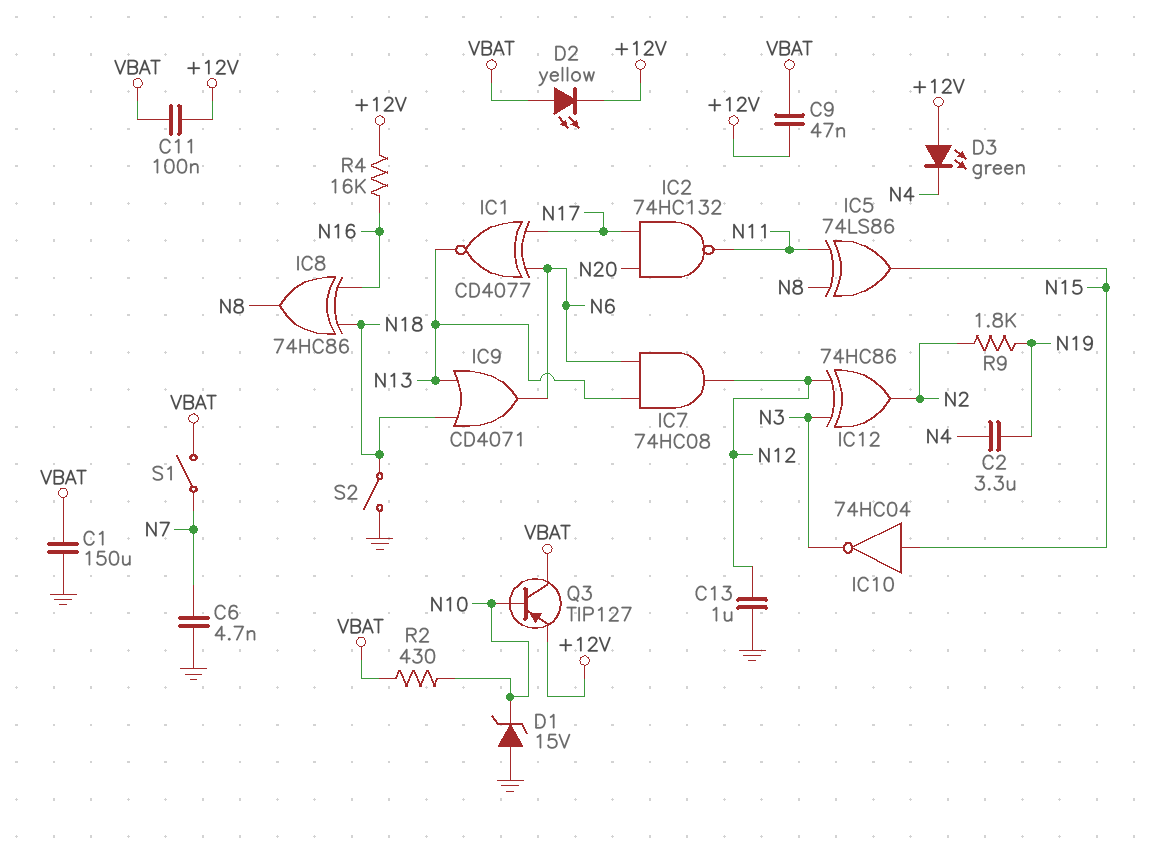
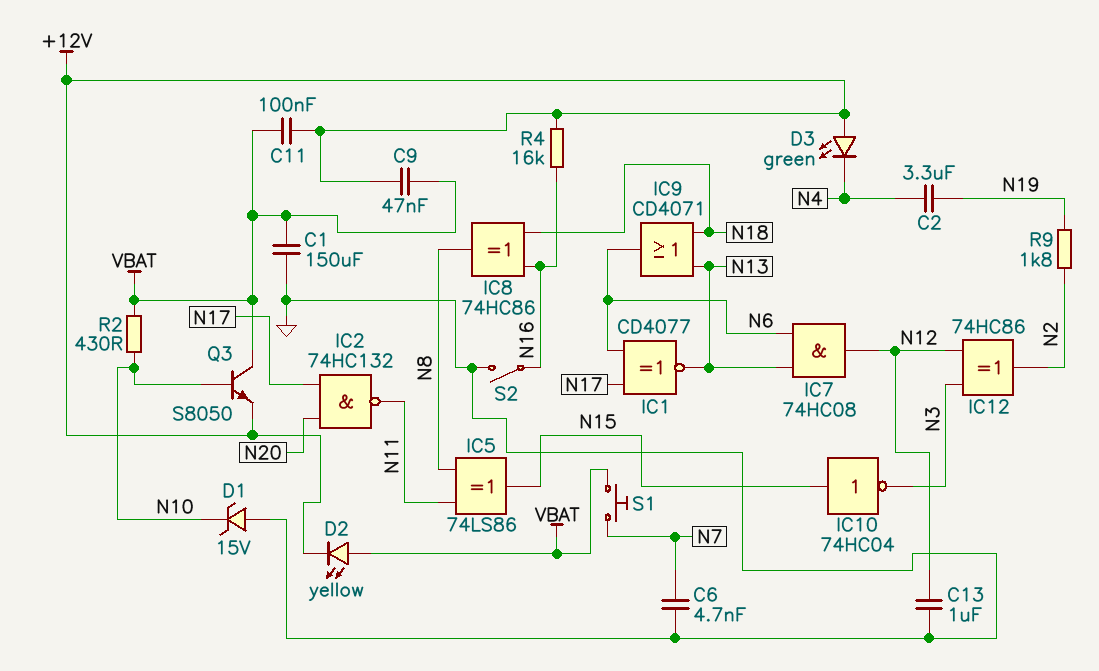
Q3: PNP TIP127 (B N10, C VBAT, E +12V) -> NPN S8050 (B N10, C VBAT, E +12V)
S1: switch (N7, VBAT) -> button (N7, VBAT)
S2: switch (GND, N18) -> switch (GND, N16)

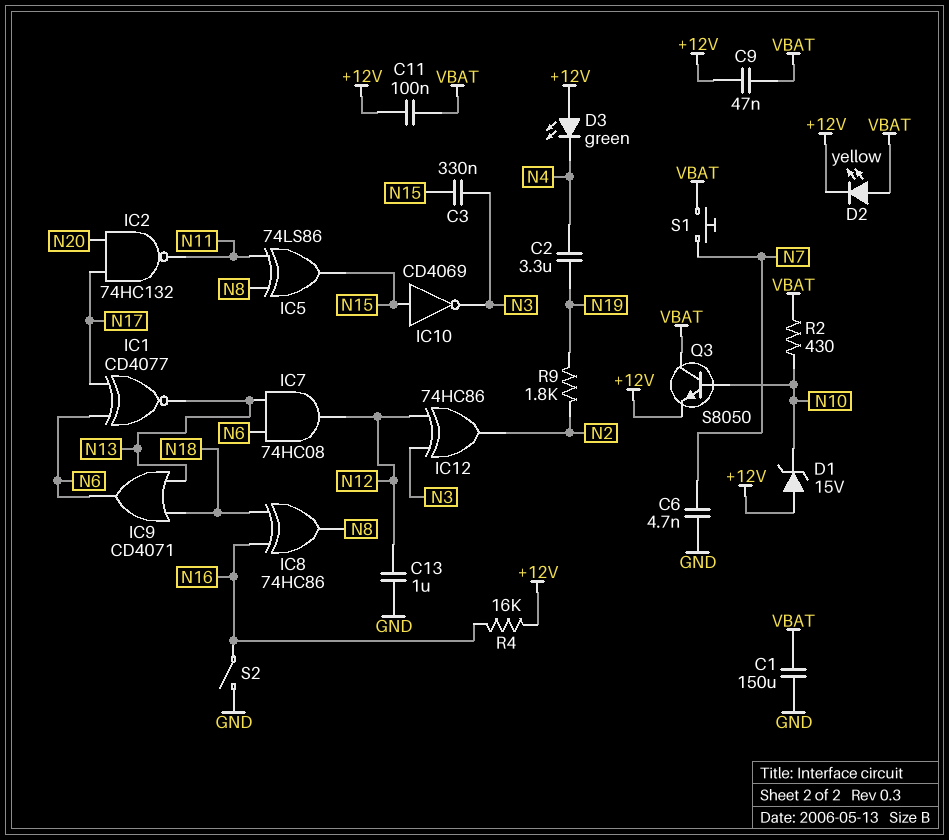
C3: none -> 330nF (N3, N15)
D1: zener 15V (A GND, K N10) -> zener 15V (A +12V, K N10)
IC10: NOT 74HC04 (in N15, out N3) -> NOT CD4069 (in N15, out N3)

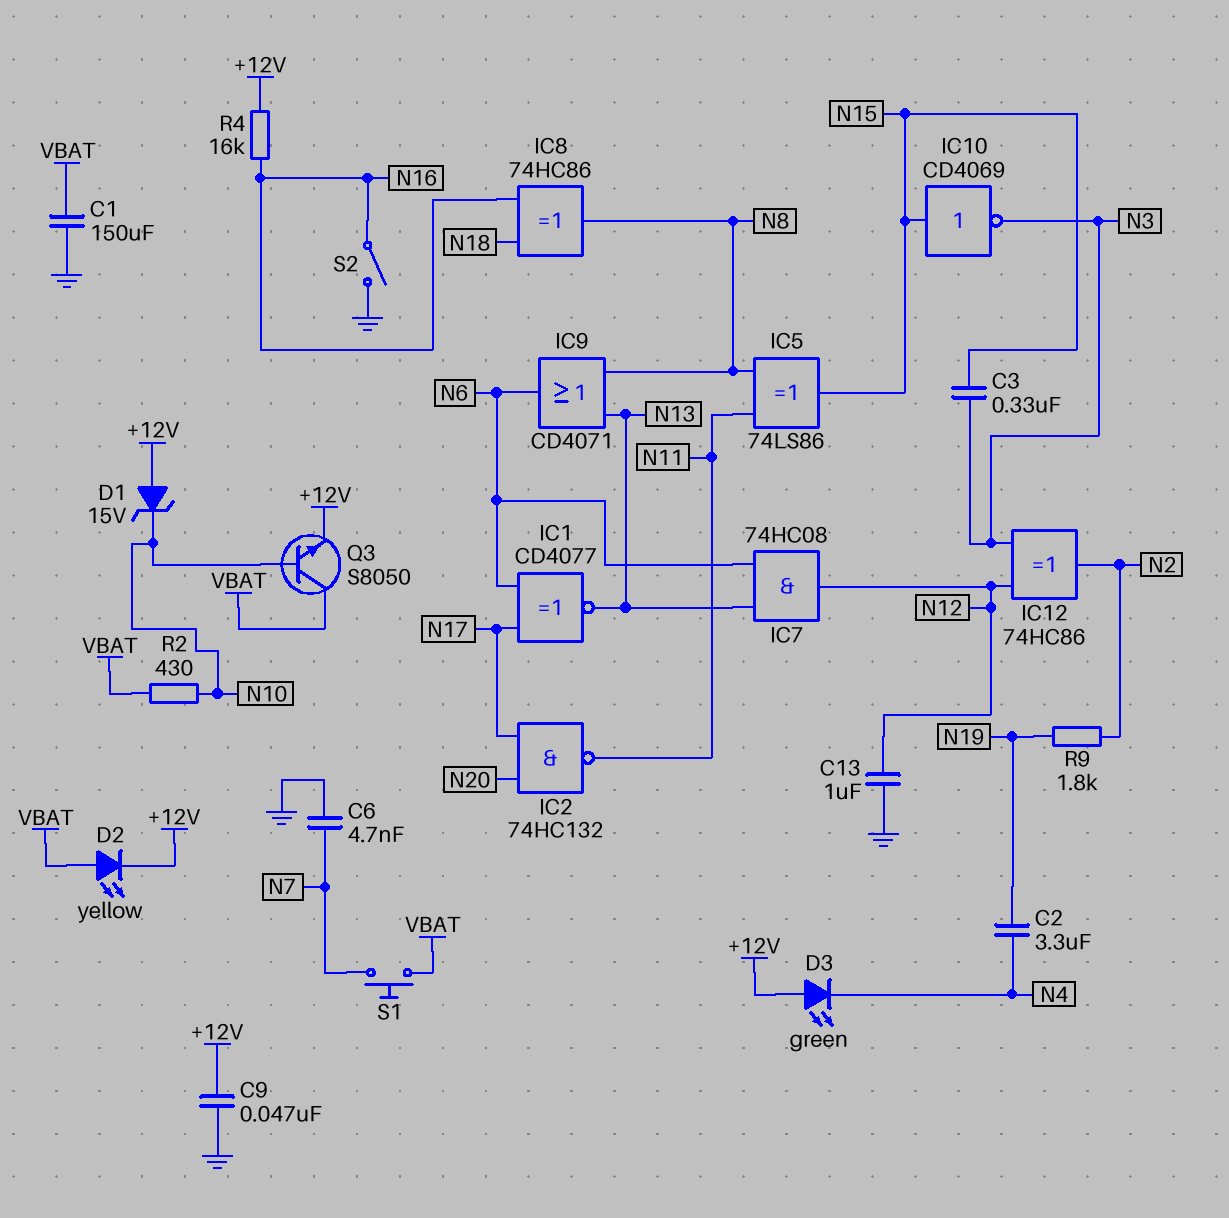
C9: 47nF (+12V, VBAT) -> 47nF (+12V, GND)
C11: 100nF (+12V, VBAT) -> none
IC9: OR CD4071 (in N13, in N18, out N6) -> OR CD4071 (in N8, in N13, out N6)

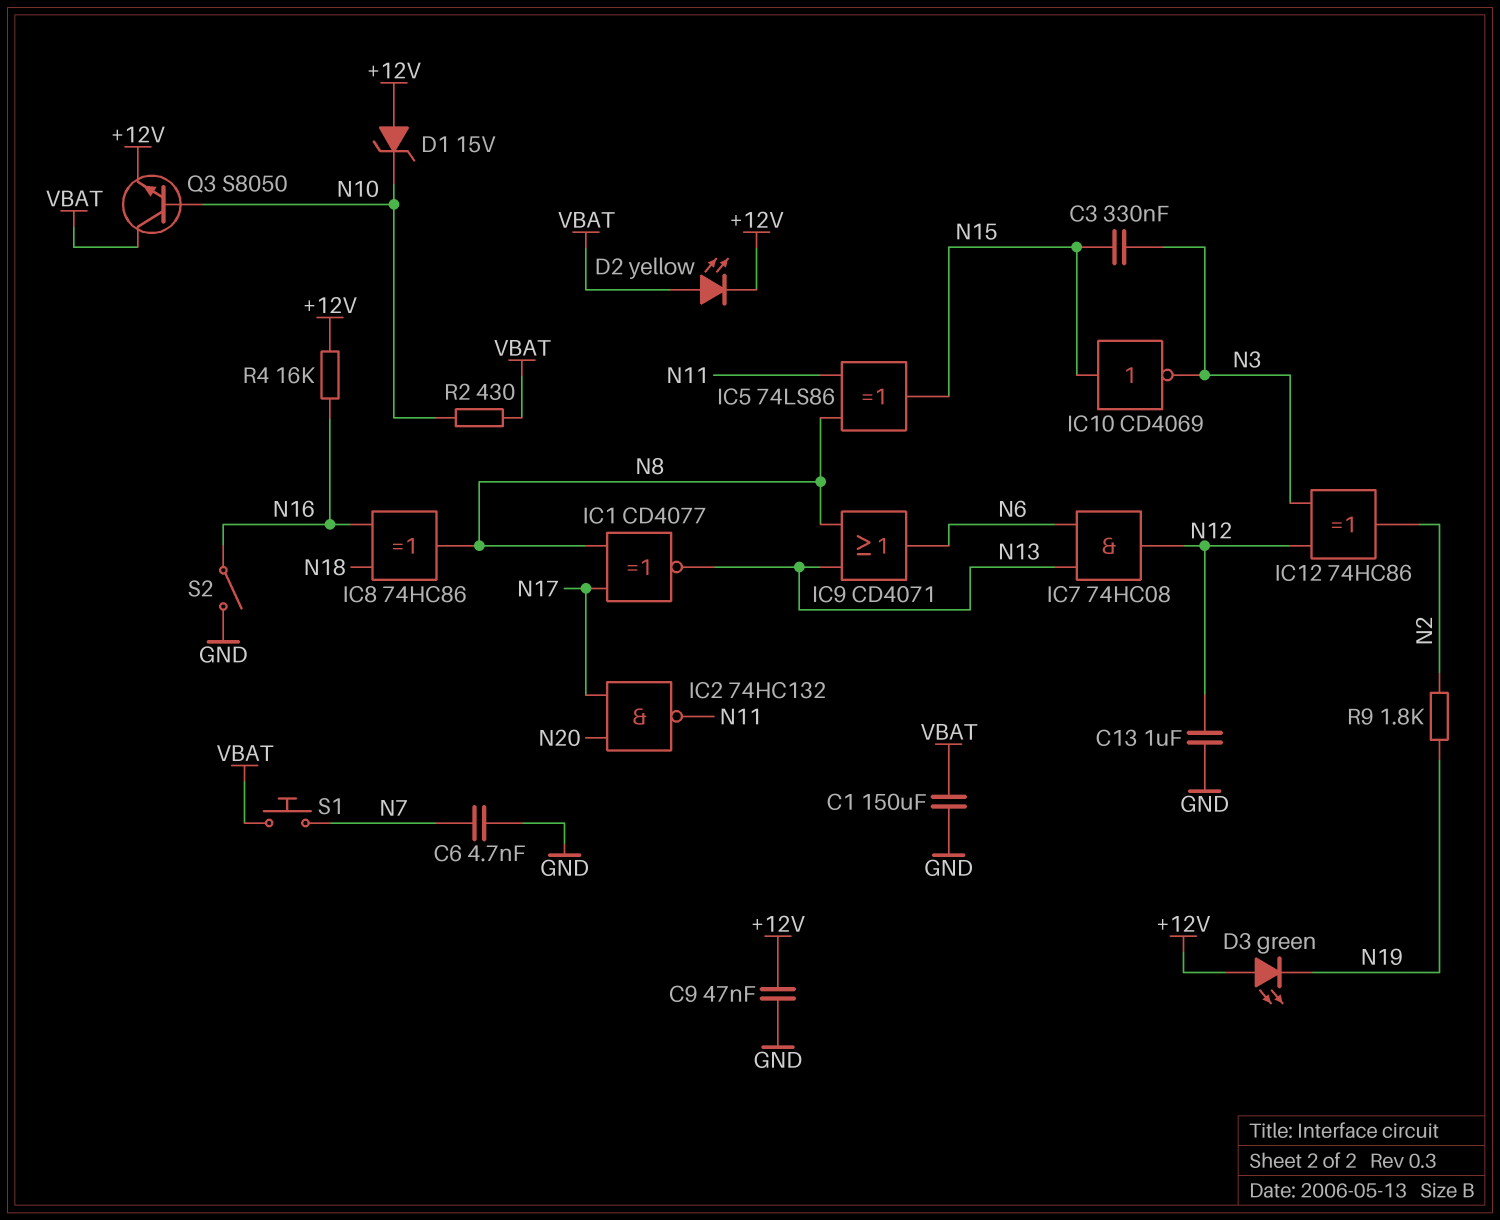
C2: 3.3uF (N4, N19) -> none
D3: LED green (A +12V, K N4) -> LED green (A +12V, K N19)
IC1: XNOR CD4077 (in N6, in N17, out N13) -> XNOR CD4077 (in N8, in N17, out N13)

